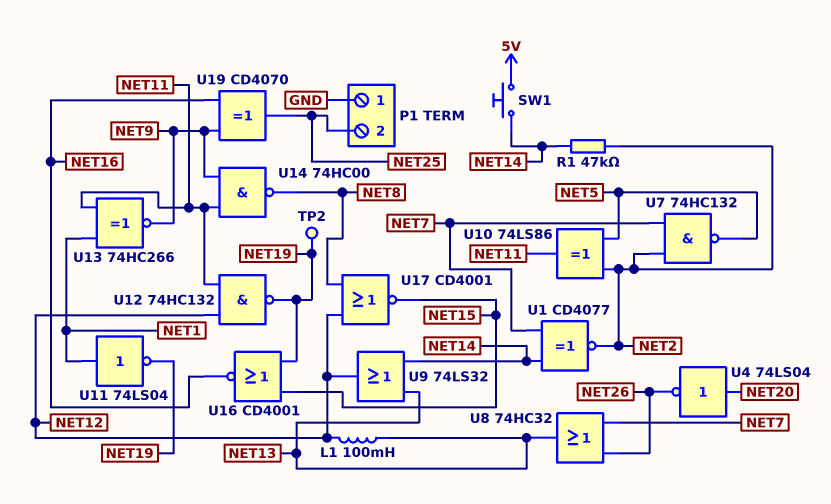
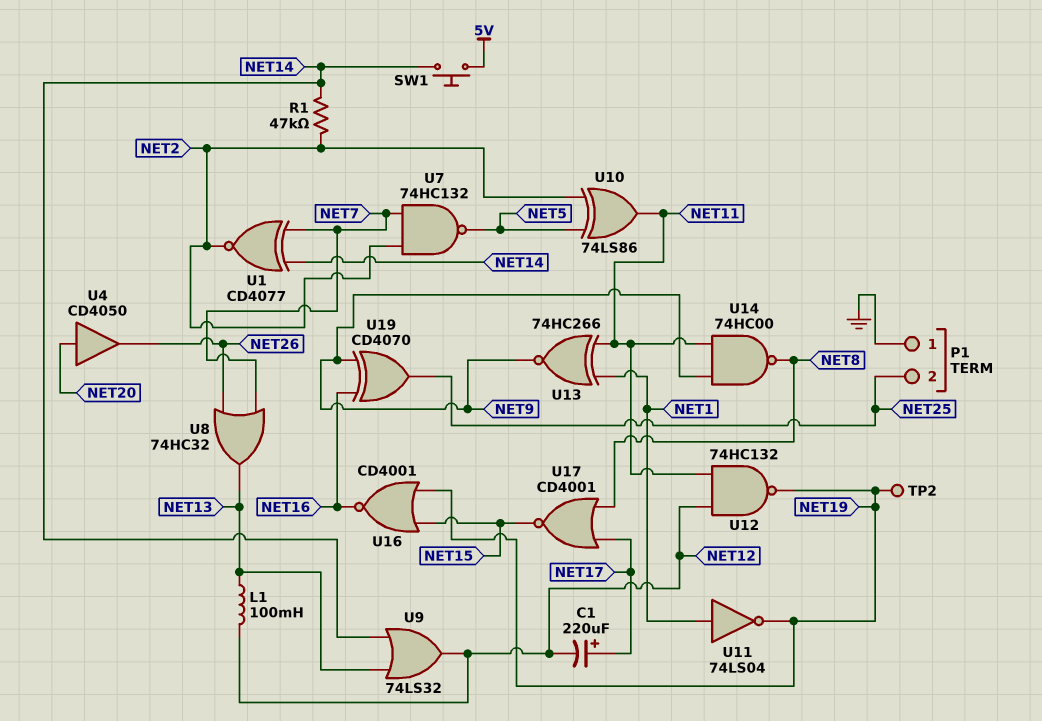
C1: none -> 220uF (plus NET17, minus NET12)
U4: NOT 74LS04 (in NET20, out NET26) -> buffer CD4050 (in NET20, out NET26)
U17: NOR CD4001 (in NET8, in NET12, out NET15) -> NOR CD4001 (in NET8, in NET17, out NET15)

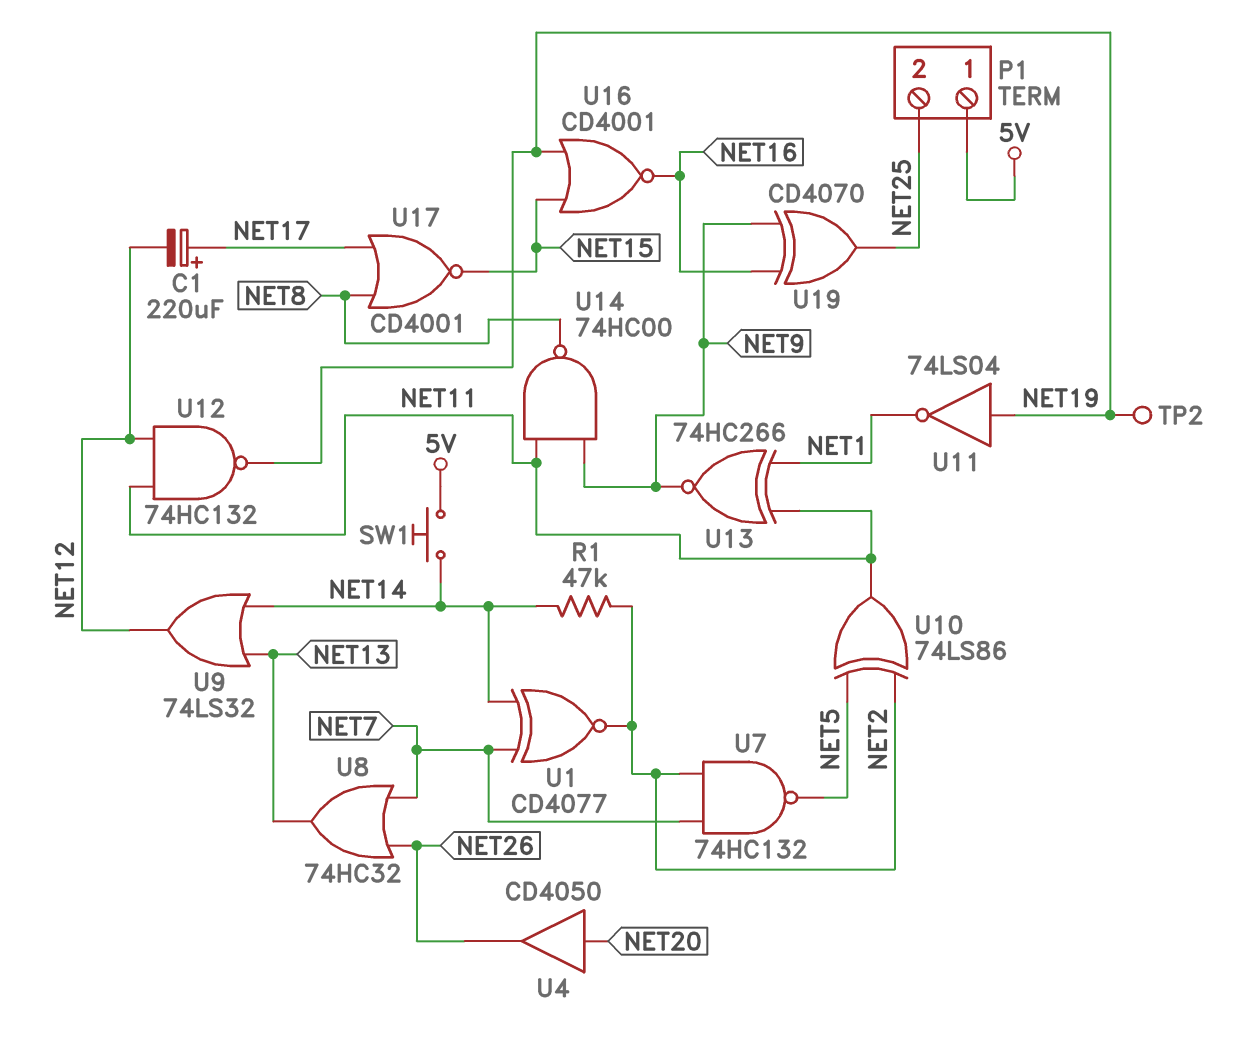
L1: 100mH (NET12, NET13) -> none
P1 pin 1: GND -> 5V
U11: NOT 74LS04 (in NET1, out NET19) -> NOT 74LS04 (in NET19, out NET1)

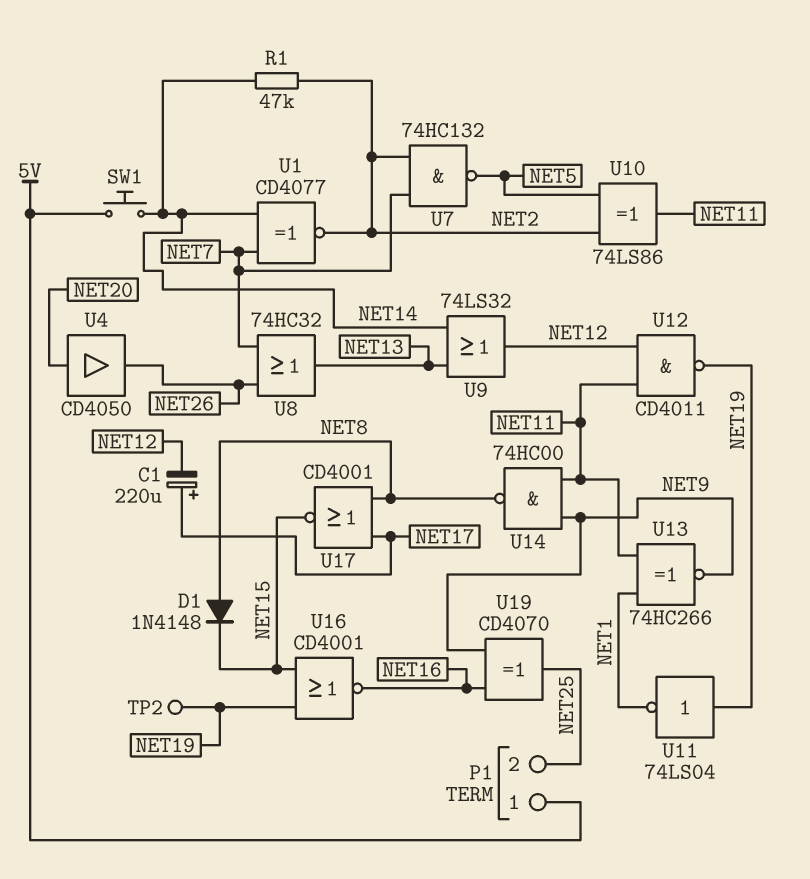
D1: none -> diode 1N4148 (A NET8, K NET15)
U12: NAND 74HC132 (in NET11, in NET12, out NET19) -> NAND CD4011 (in NET11, in NET12, out NET19)

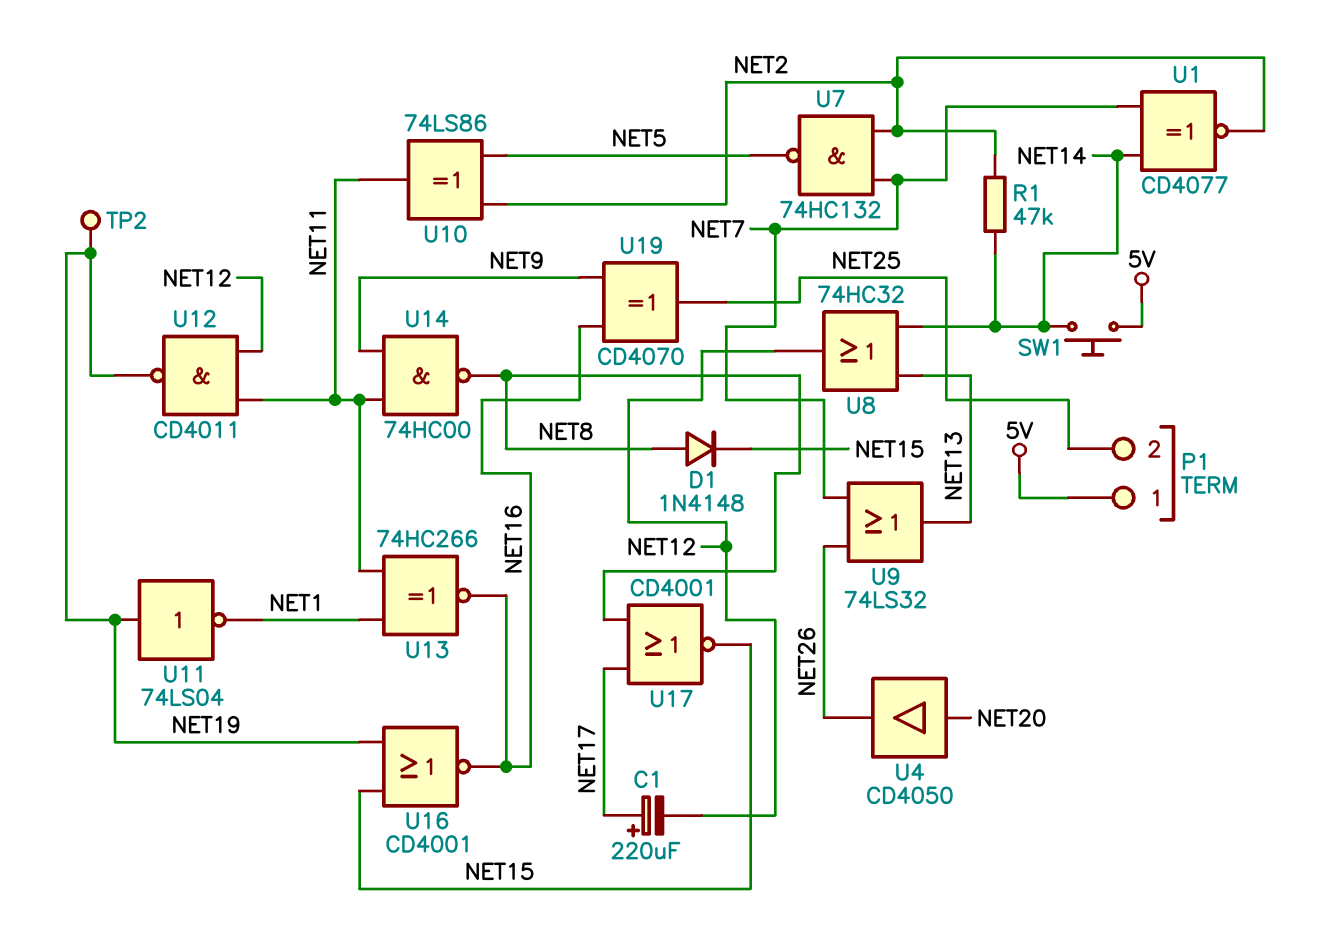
U8: OR 74HC32 (in NET7, in NET26, out NET13) -> OR 74HC32 (in NET13, in NET14, out NET12)
U9: OR 74LS32 (in NET13, in NET14, out NET12) -> OR 74LS32 (in NET7, in NET26, out NET13)
U13: XNOR 74HC266 (in NET1, in NET11, out NET9) -> XNOR 74HC266 (in NET1, in NET11, out NET16)

